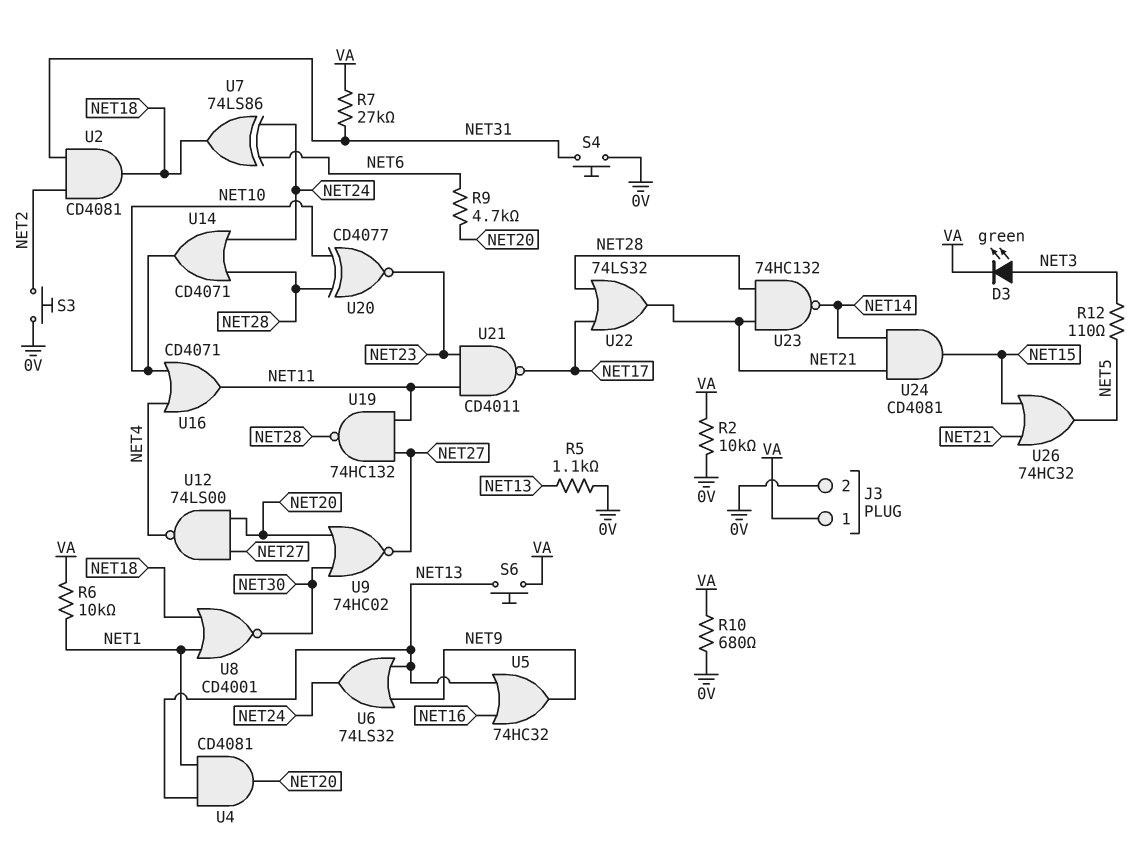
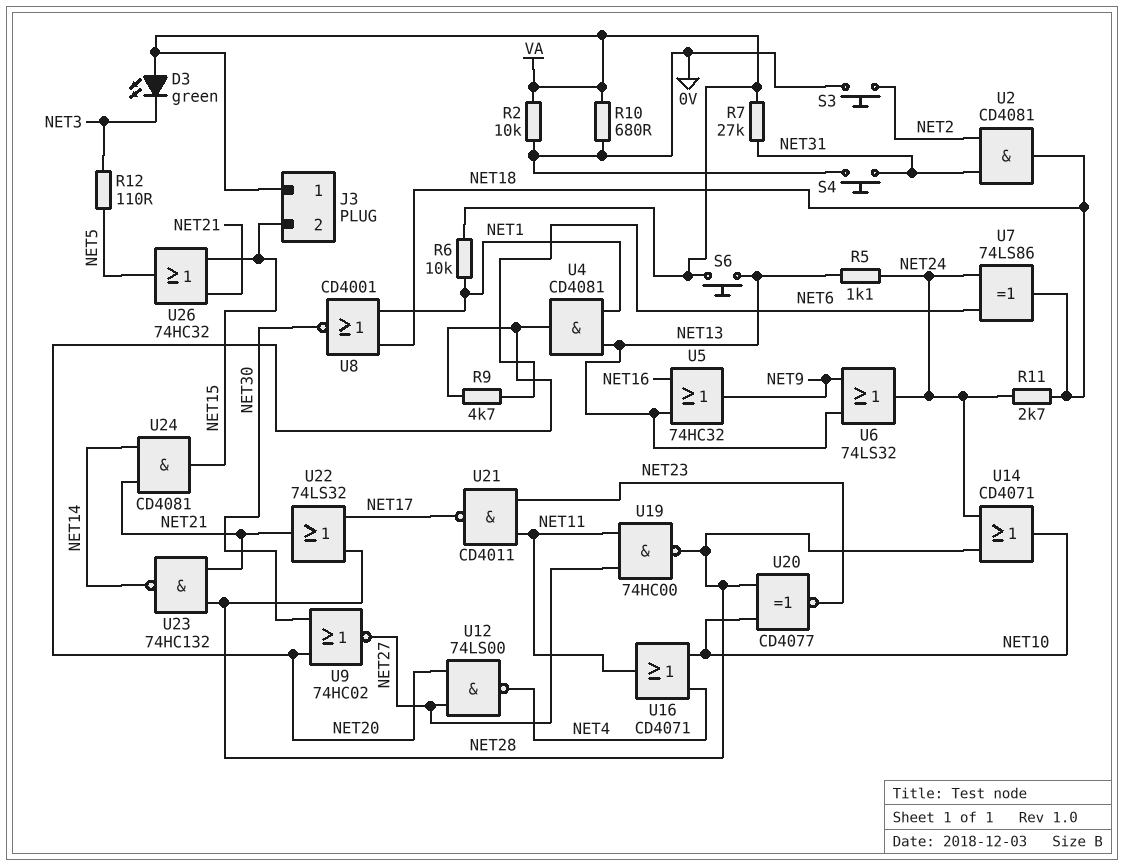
D3: LED green (A NET3, K VA) -> LED green (A VA, K NET3)
J3 pin 2: 0V -> NET15
R5: 1.1k (0V, NET13) -> 1.1k (NET13, NET24)
R11: none -> 2.7k (NET18, NET24)
U19: NAND 74HC132 (in NET11, in NET27, out NET28) -> NAND 74HC00 (in NET11, in NET27, out NET28)

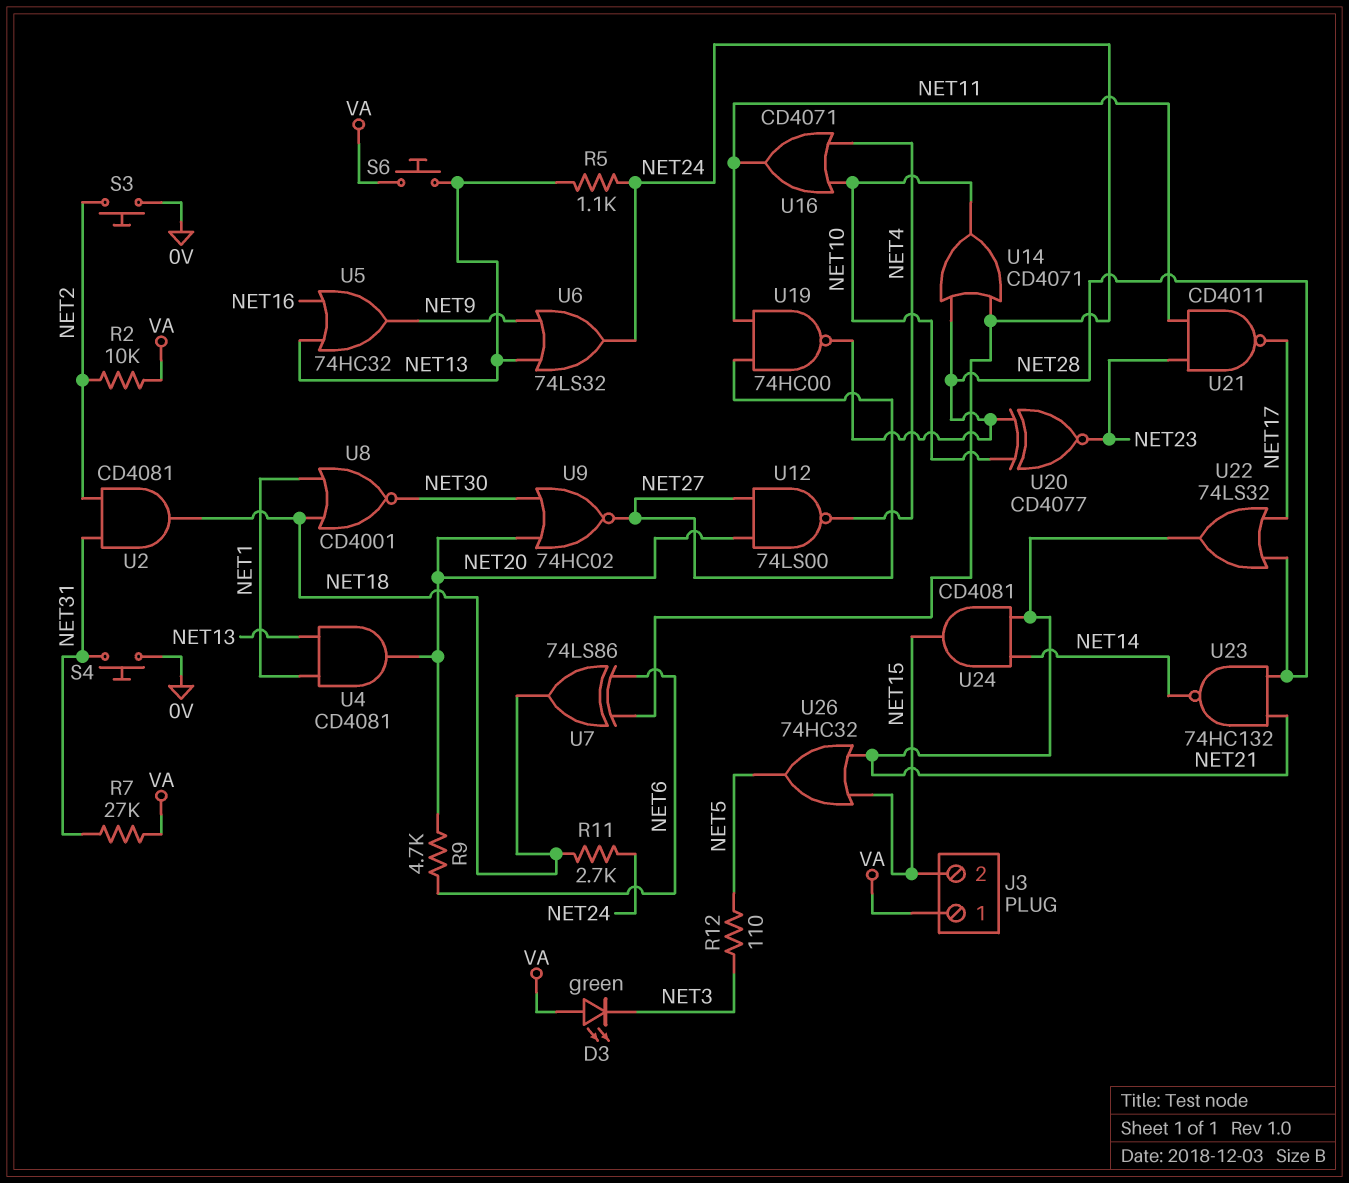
R2: 10k (0V, VA) -> 10k (NET2, VA)
R6: 10k (NET1, VA) -> none
R10: 680 (0V, VA) -> none

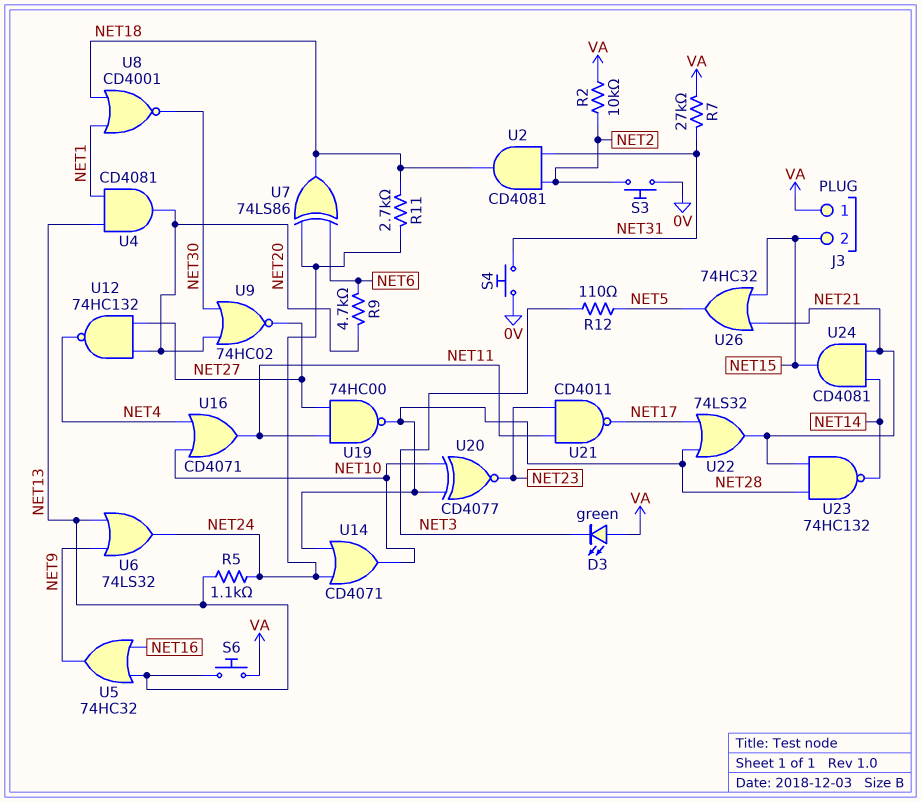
U12: NAND 74LS00 (in NET20, in NET27, out NET4) -> NAND 74HC132 (in NET20, in NET27, out NET4)

